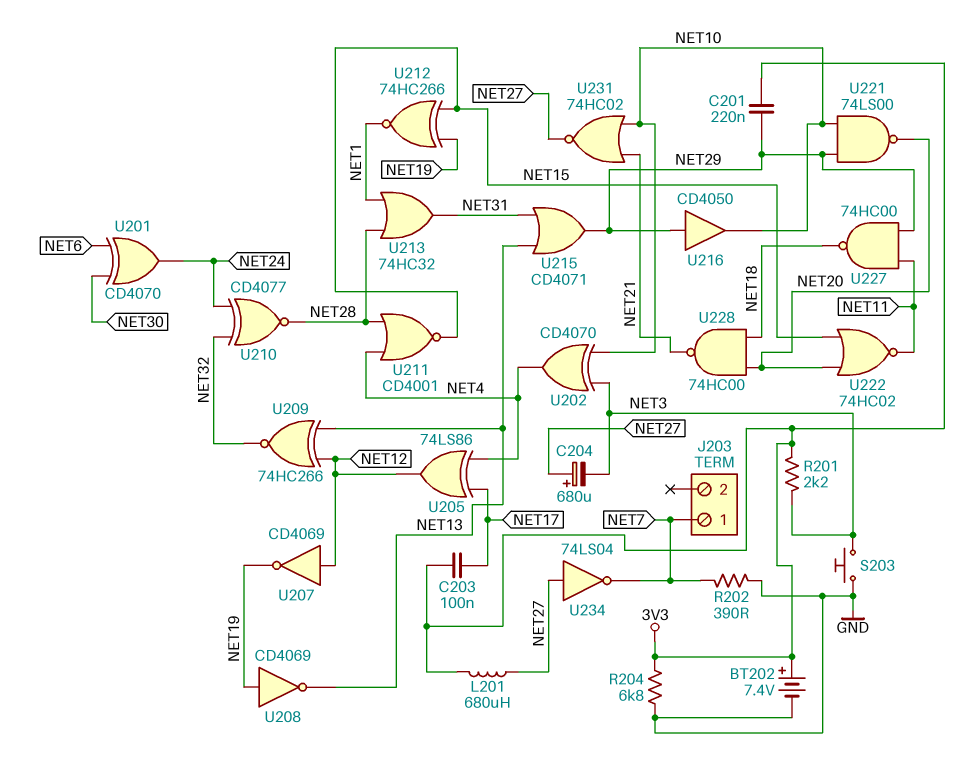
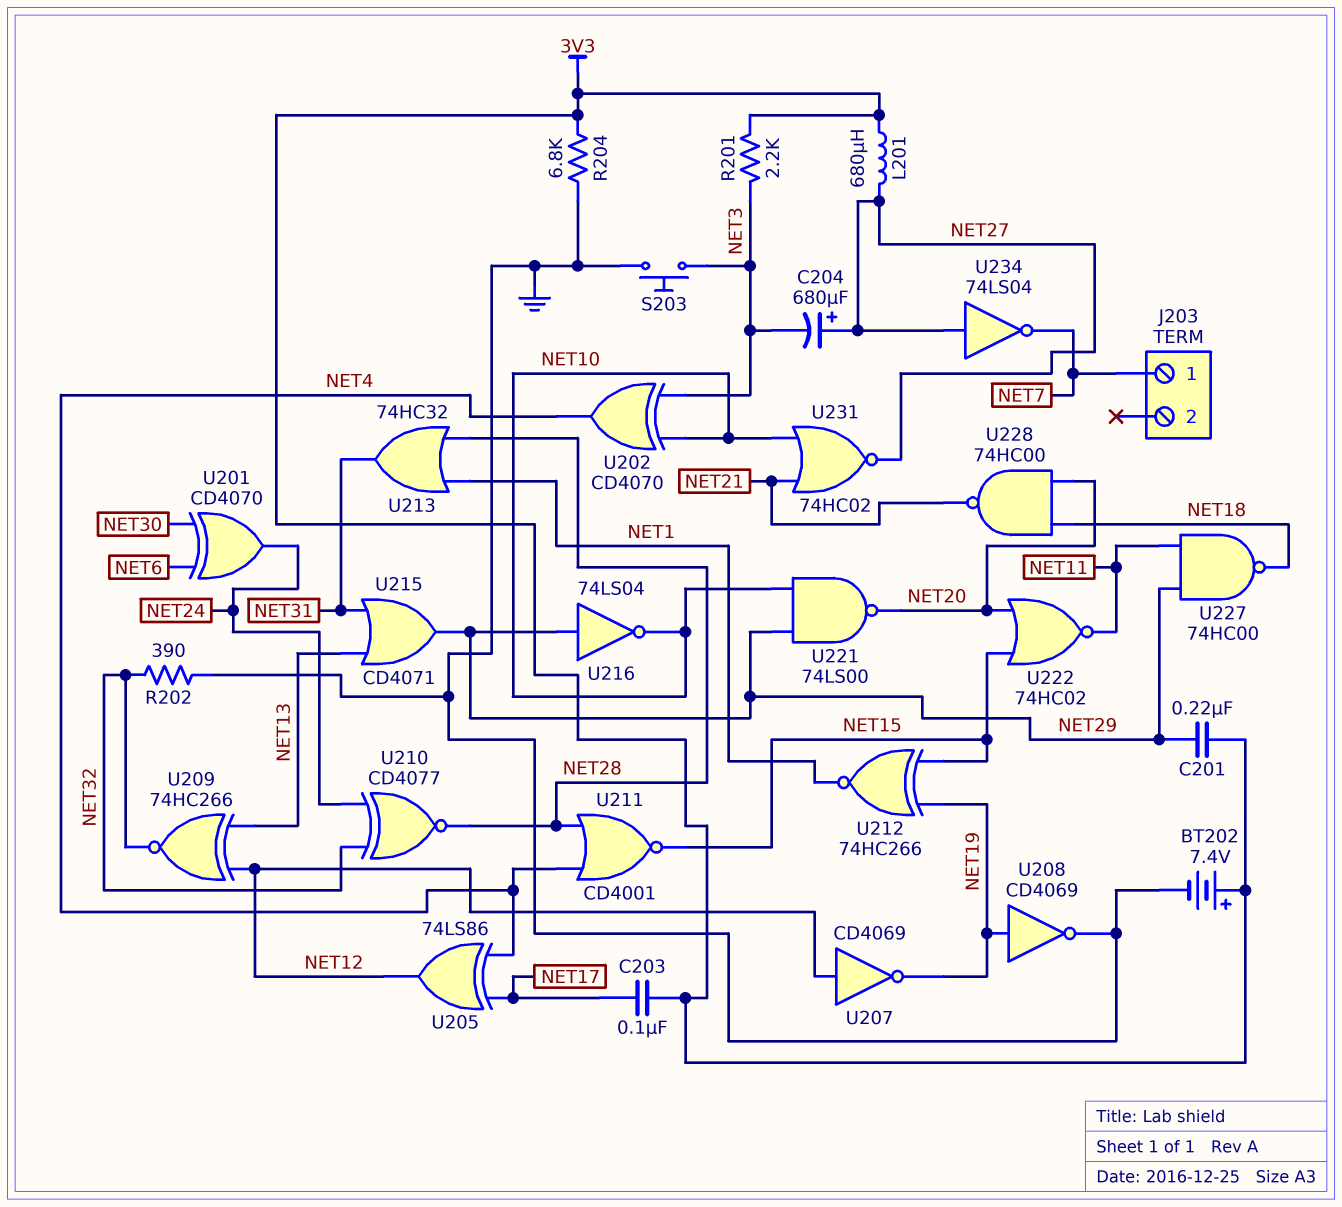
R202: 390 (GND, NET7) -> 390 (GND, NET32)
U208: NOT CD4069 (in NET19, out NET13) -> NOT CD4069 (in NET19, out GND)
U216: buffer CD4050 (in NET29, out NET10) -> NOT 74LS04 (in NET29, out NET10)

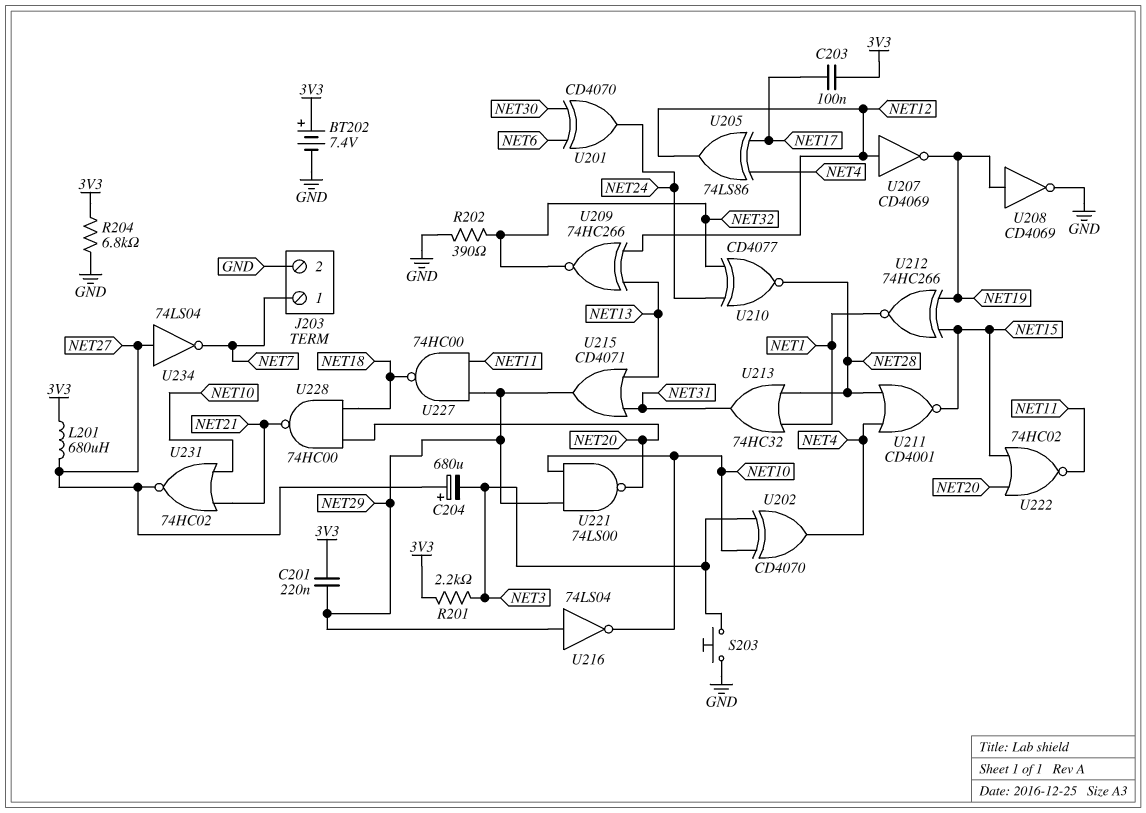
J203 pin 2: none -> GND

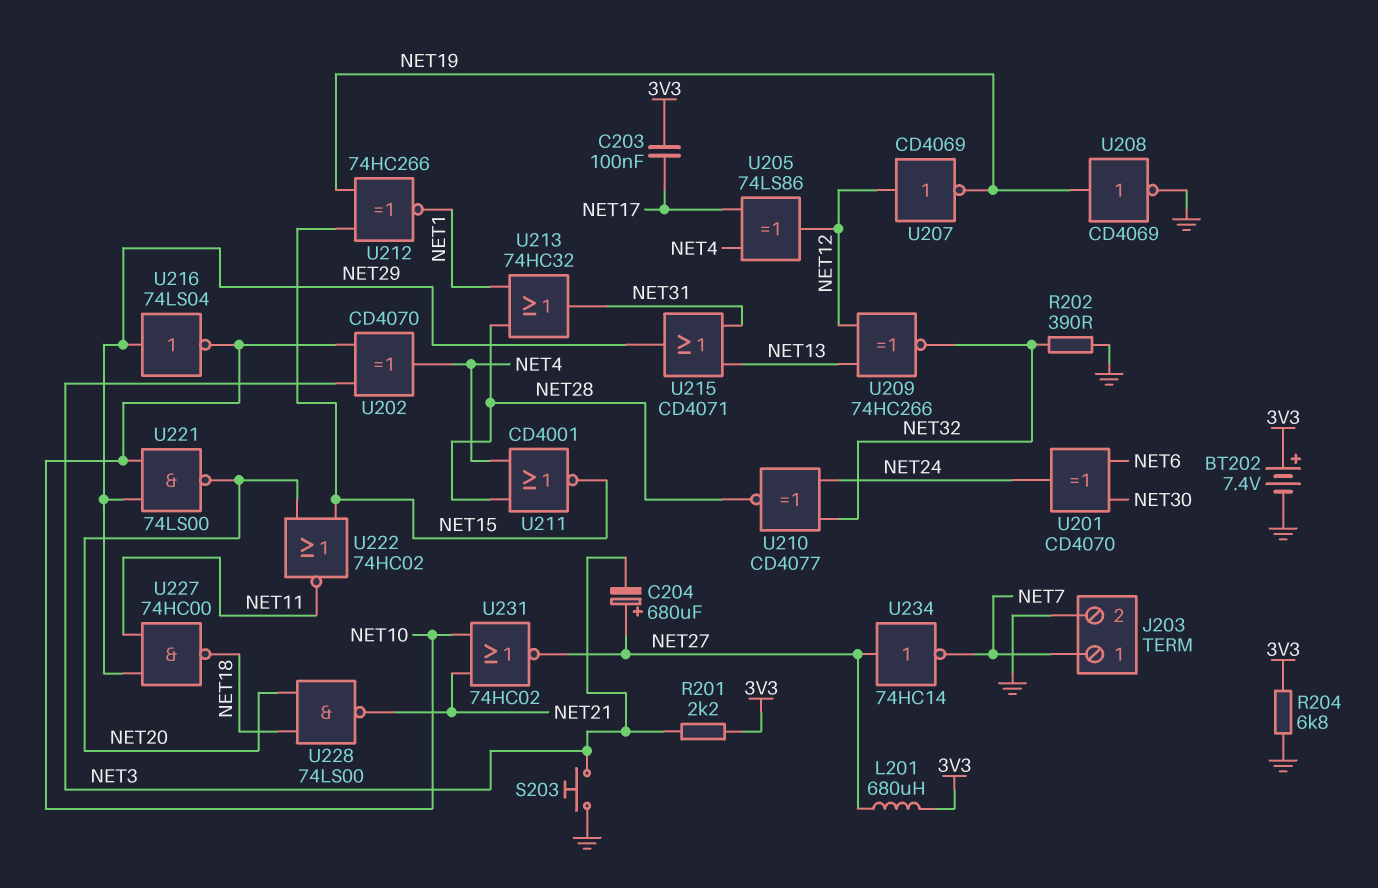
C201: 220nF (3V3, NET29) -> none
U228: NAND 74HC00 (in NET18, in NET20, out NET21) -> NAND 74LS00 (in NET18, in NET20, out NET21)
U234: NOT 74LS04 (in NET27, out NET7) -> NOT 74HC14 (in NET27, out NET7)

